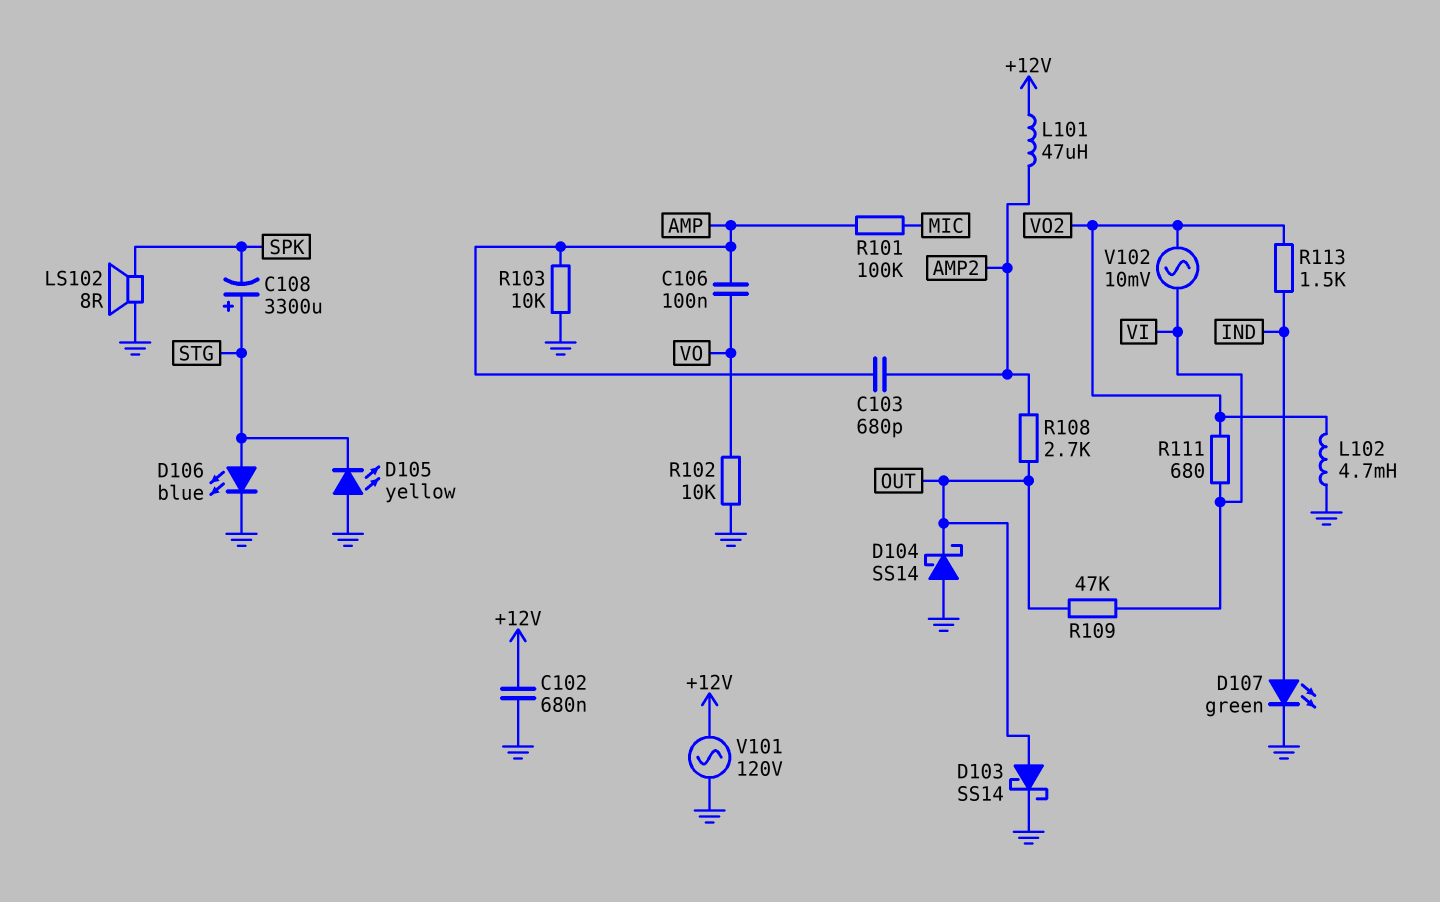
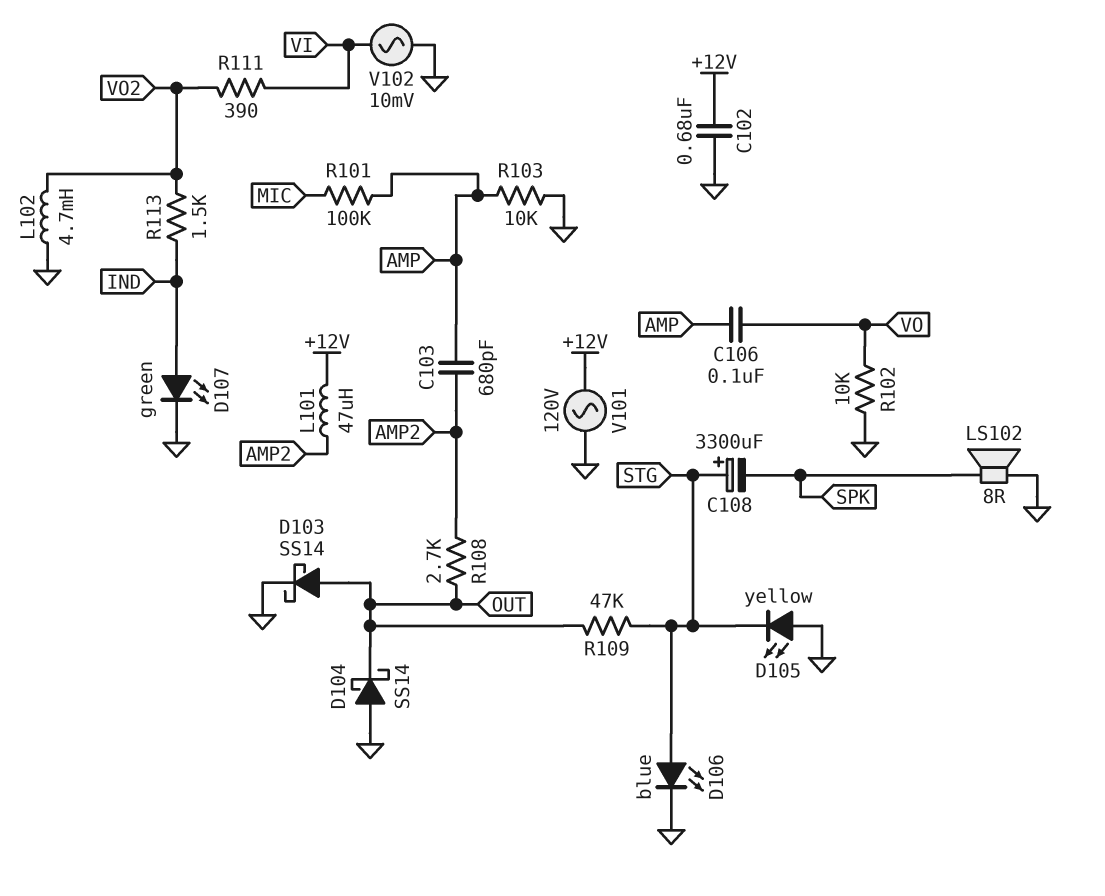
R109: 47k (OUT, VI) -> 47k (OUT, STG)
R111: 680 (VI, VO2) -> 390 (VI, VO2)
V102: AC 10mV (VI, VO2) -> AC 10mV (GND, VI)

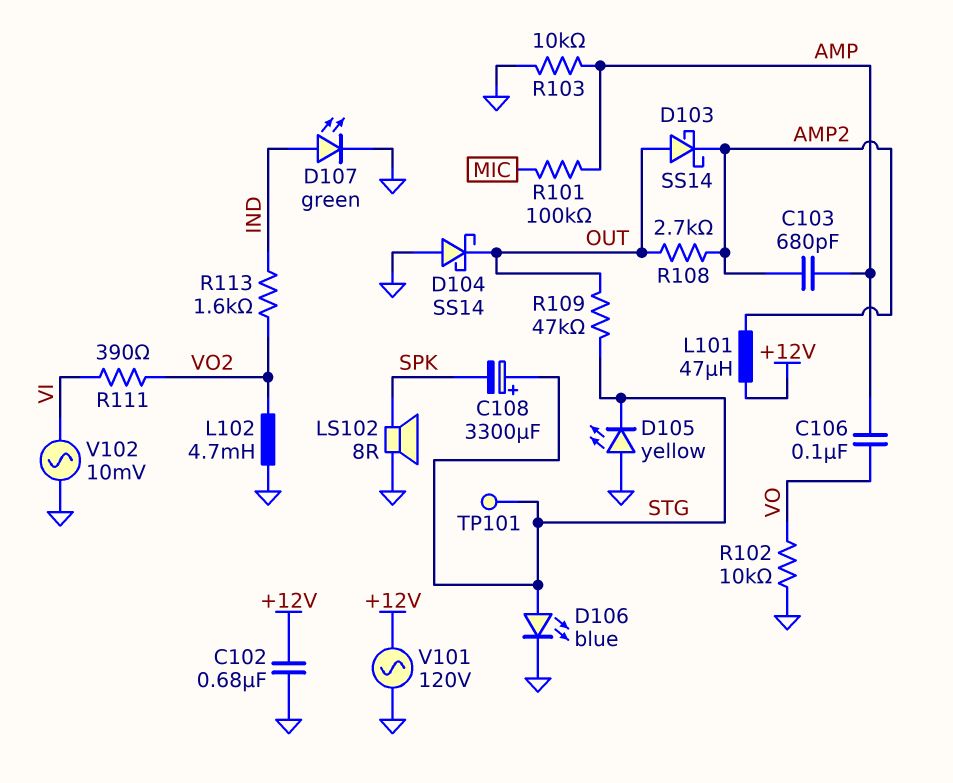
D103: schottky SS14 (A OUT, K GND) -> schottky SS14 (A OUT, K AMP2)
R113: 1.5k (IND, VO2) -> 1.6k (IND, VO2)
TP101: none -> test point (STG)

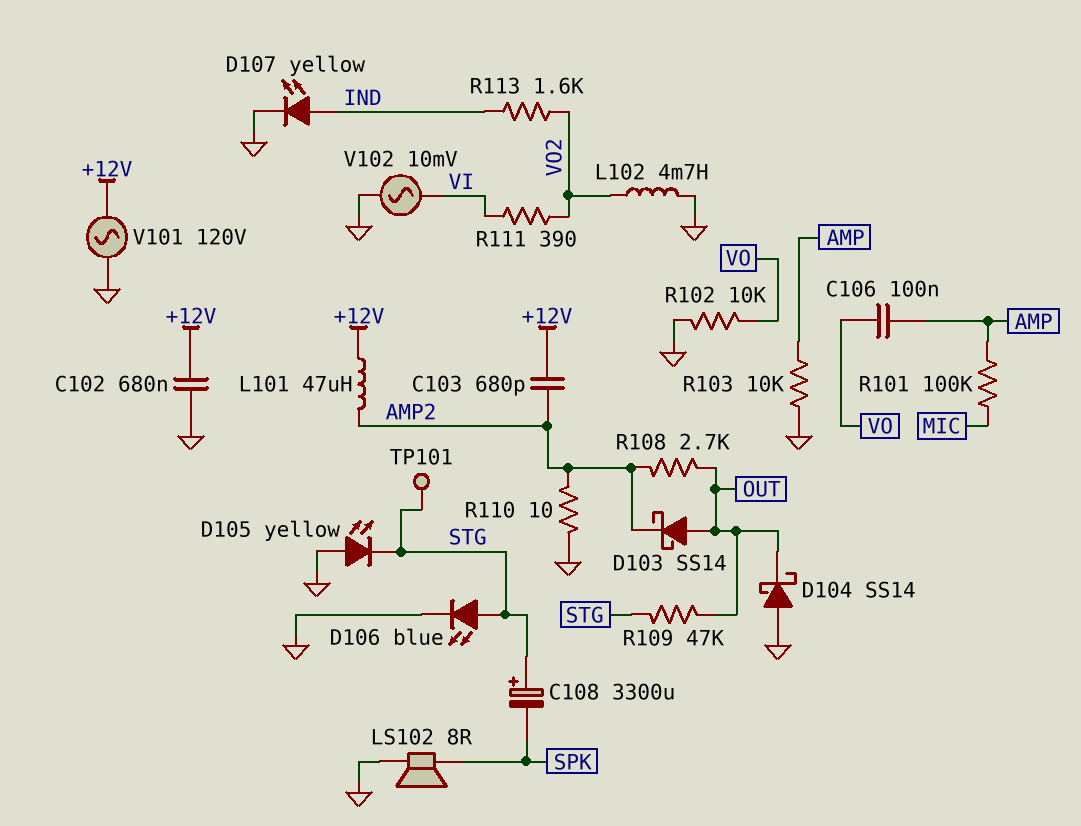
C103: 680pF (AMP, AMP2) -> 680pF (+12V, AMP2)
D107: LED green (A IND, K GND) -> LED yellow (A IND, K GND)
R110: none -> 10 (AMP2, GND)

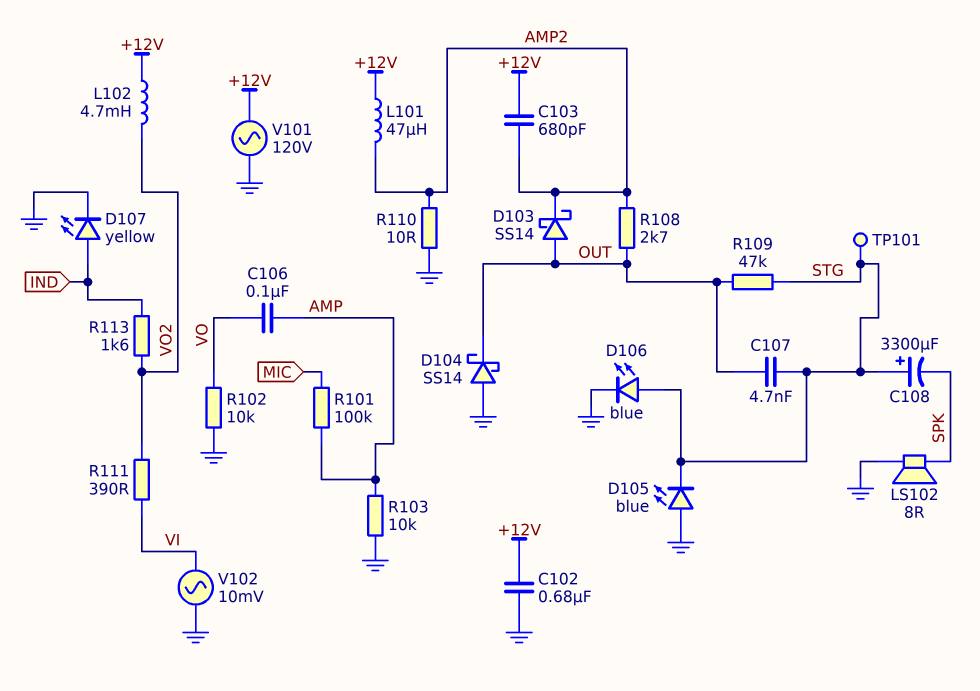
C107: none -> 4.7nF (OUT, STG)
D105: LED yellow (A GND, K STG) -> LED blue (A GND, K STG)
L102: 4.7mH (GND, VO2) -> 4.7mH (+12V, VO2)

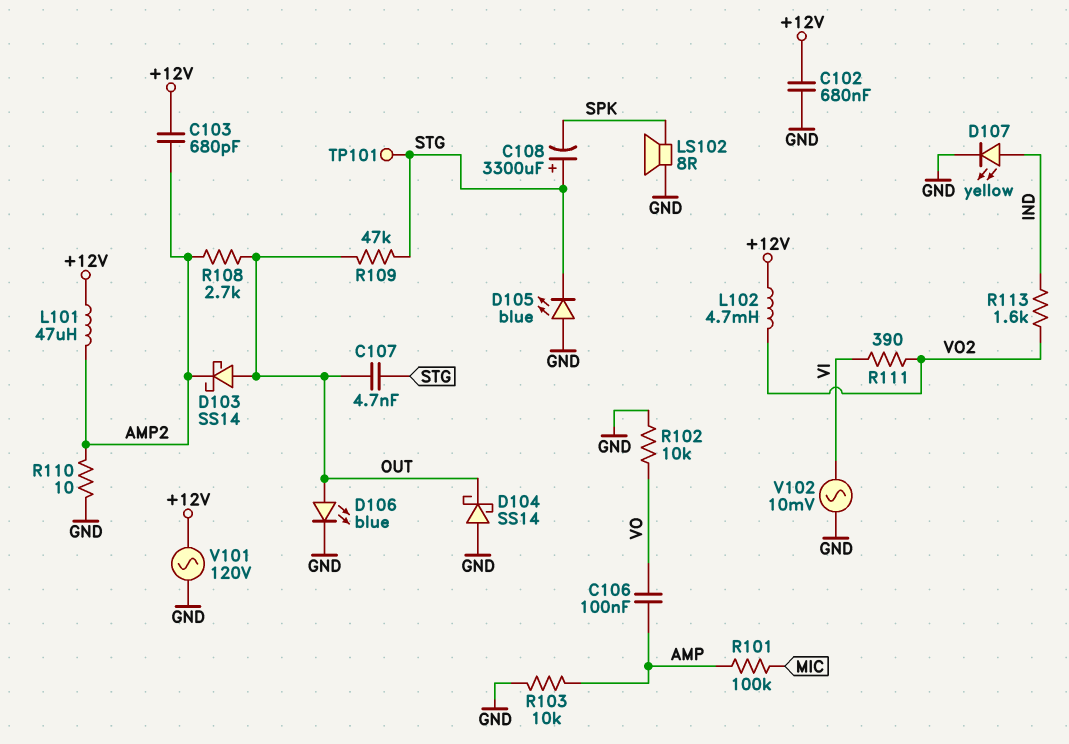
D106: LED blue (A STG, K GND) -> LED blue (A OUT, K GND)

